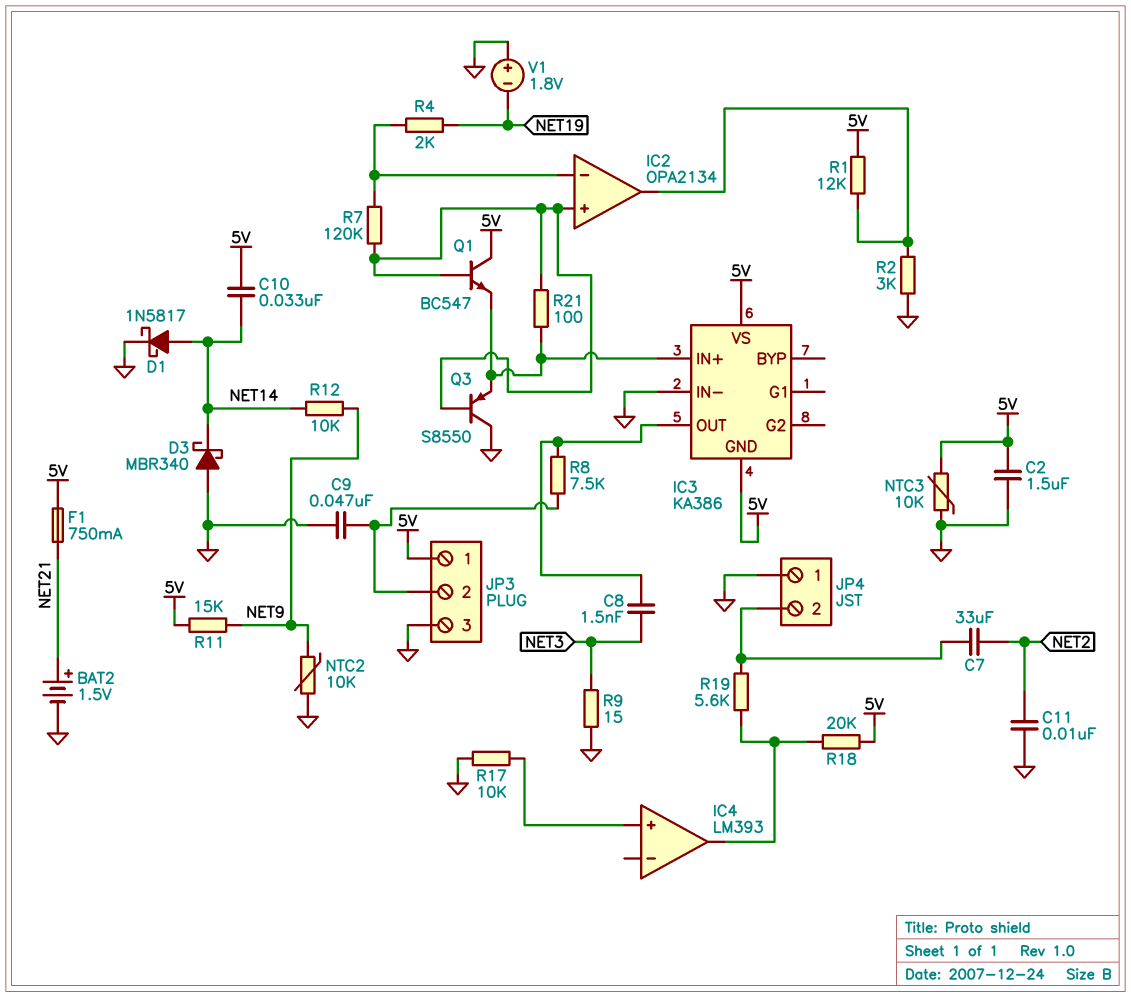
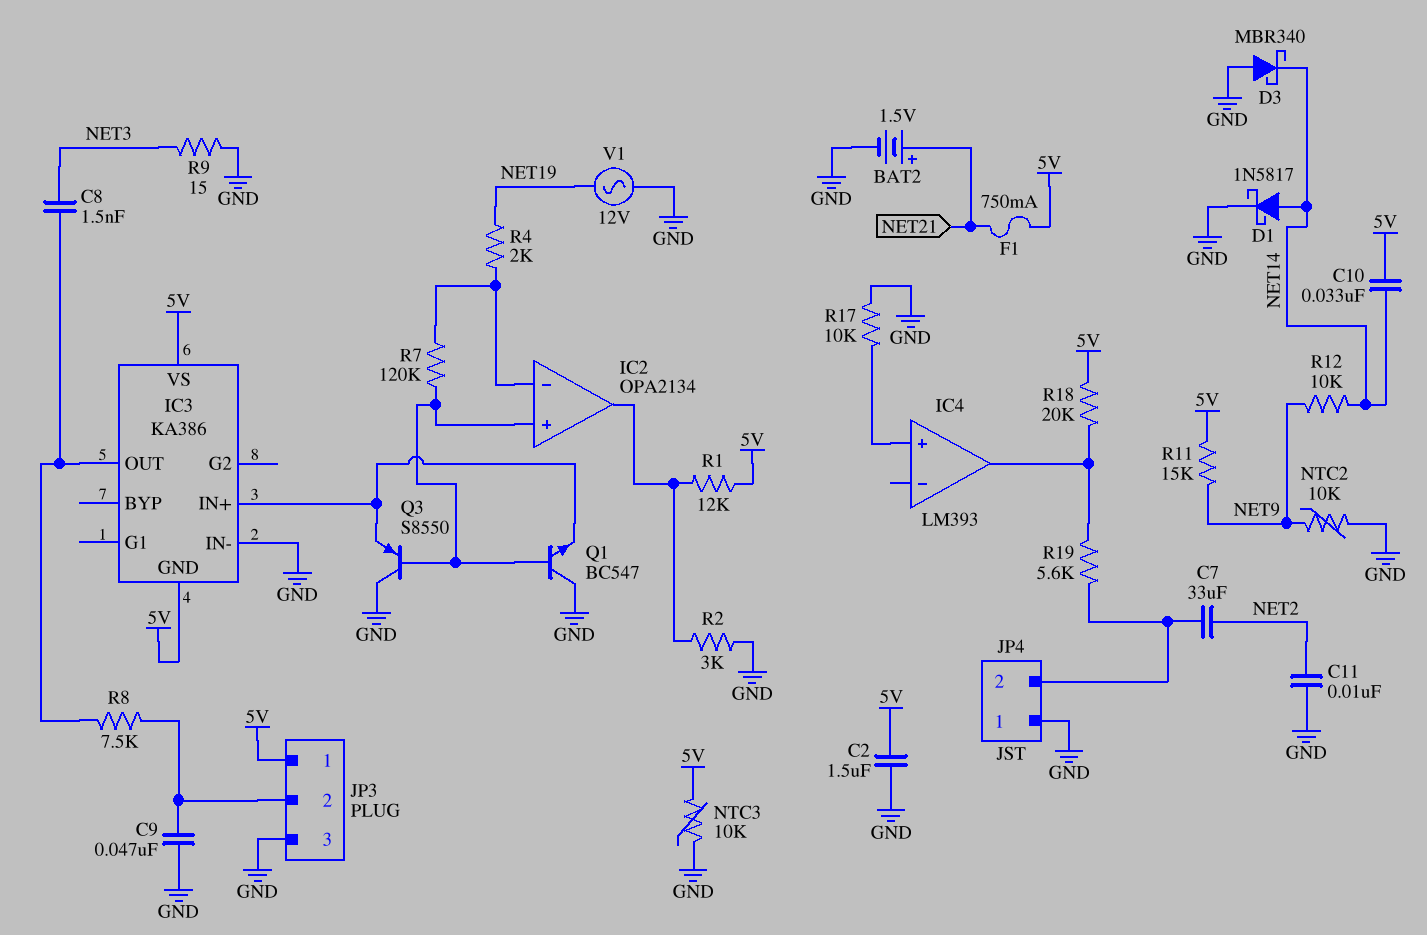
Q1: NPN BC547 (B IC2/in+, C 5V, E IC3/IN+) -> NPN BC547 (B IC2/in+, C GND, E IC3/IN+)
R21: 100 (IC2/in+, IC3/IN+) -> none
V1: 1.8V (plus GND, minus NET19) -> AC 12V (GND, NET19)

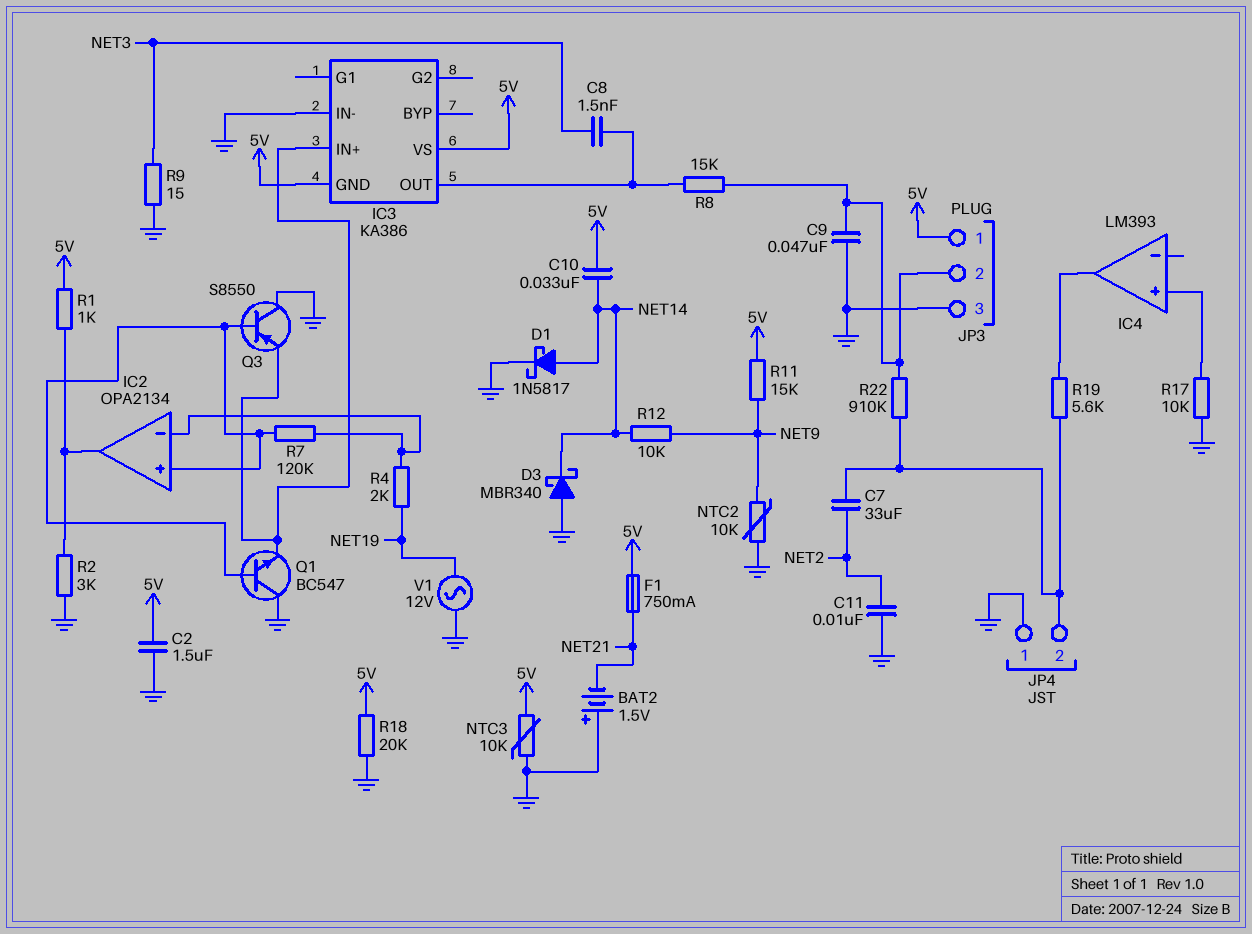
BAT2: 1.5V (plus NET21, minus GND) -> 1.5V (plus GND, minus NET21)
R1: 12k (5V, IC2/out) -> 1k (5V, IC2/out)
R8: 7.5k (IC3/OUT, JP3/2) -> 15k (IC3/OUT, JP3/2)
R18: 20k (5V, IC4/out) -> 20k (5V, GND)
R22: none -> 910k (JP3/2, JP4/2)

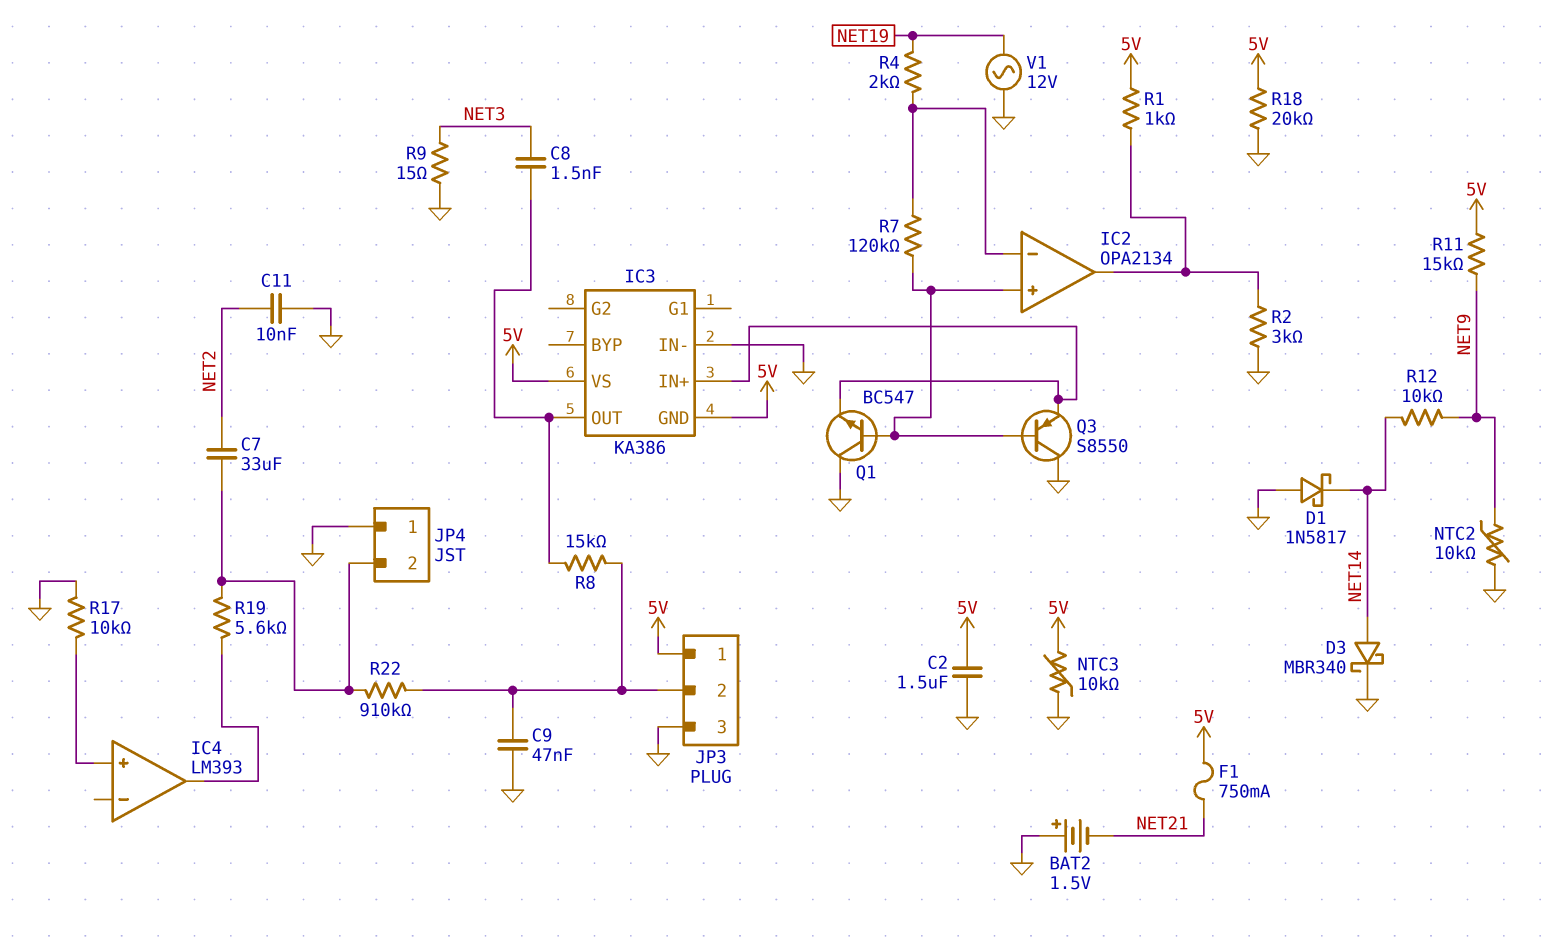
C10: 33nF (5V, NET14) -> none
D1: schottky 1N5817 (A NET14, K GND) -> schottky 1N5817 (A GND, K NET14)
D3: schottky MBR340 (A GND, K NET14) -> schottky MBR340 (A NET14, K GND)

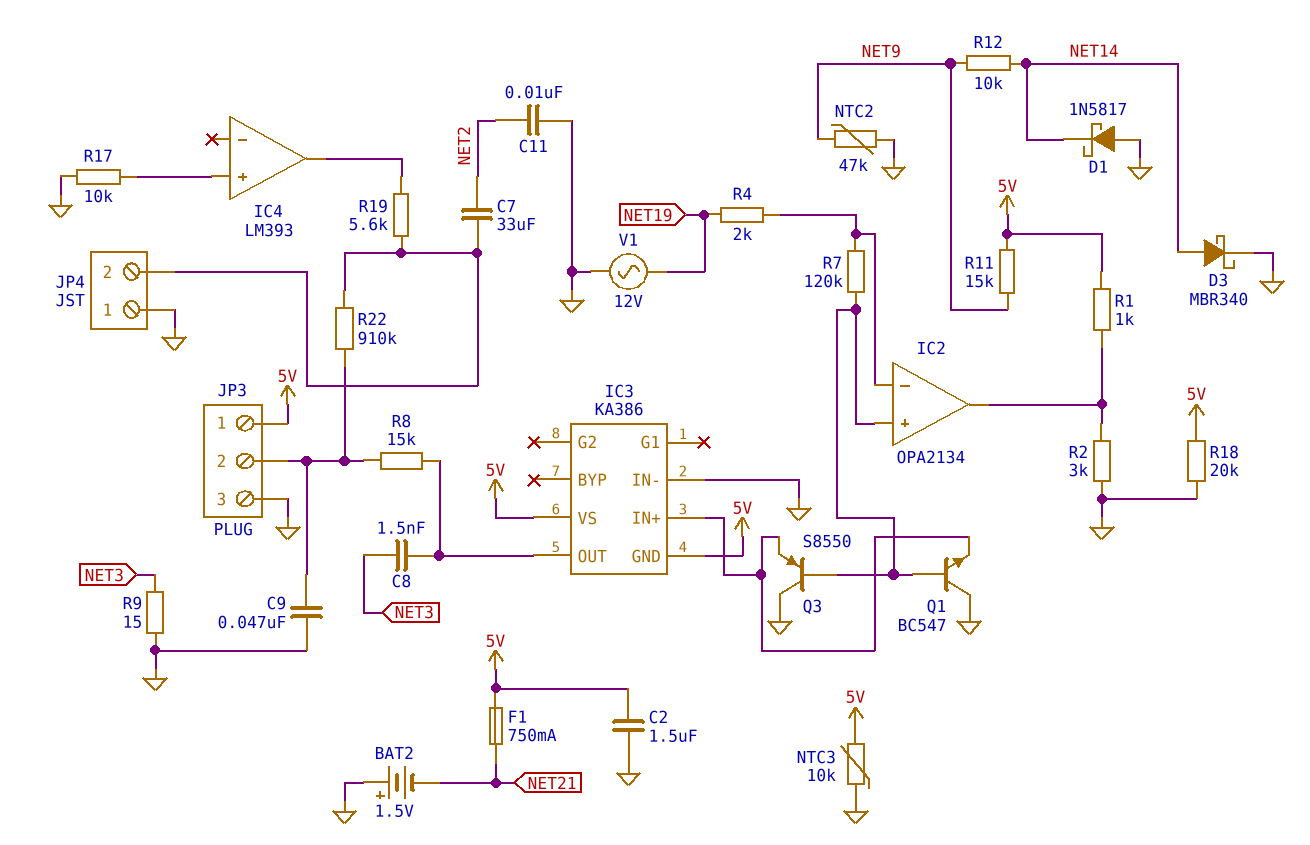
NTC2: 10k (GND, NET9) -> 47k (GND, NET9)

